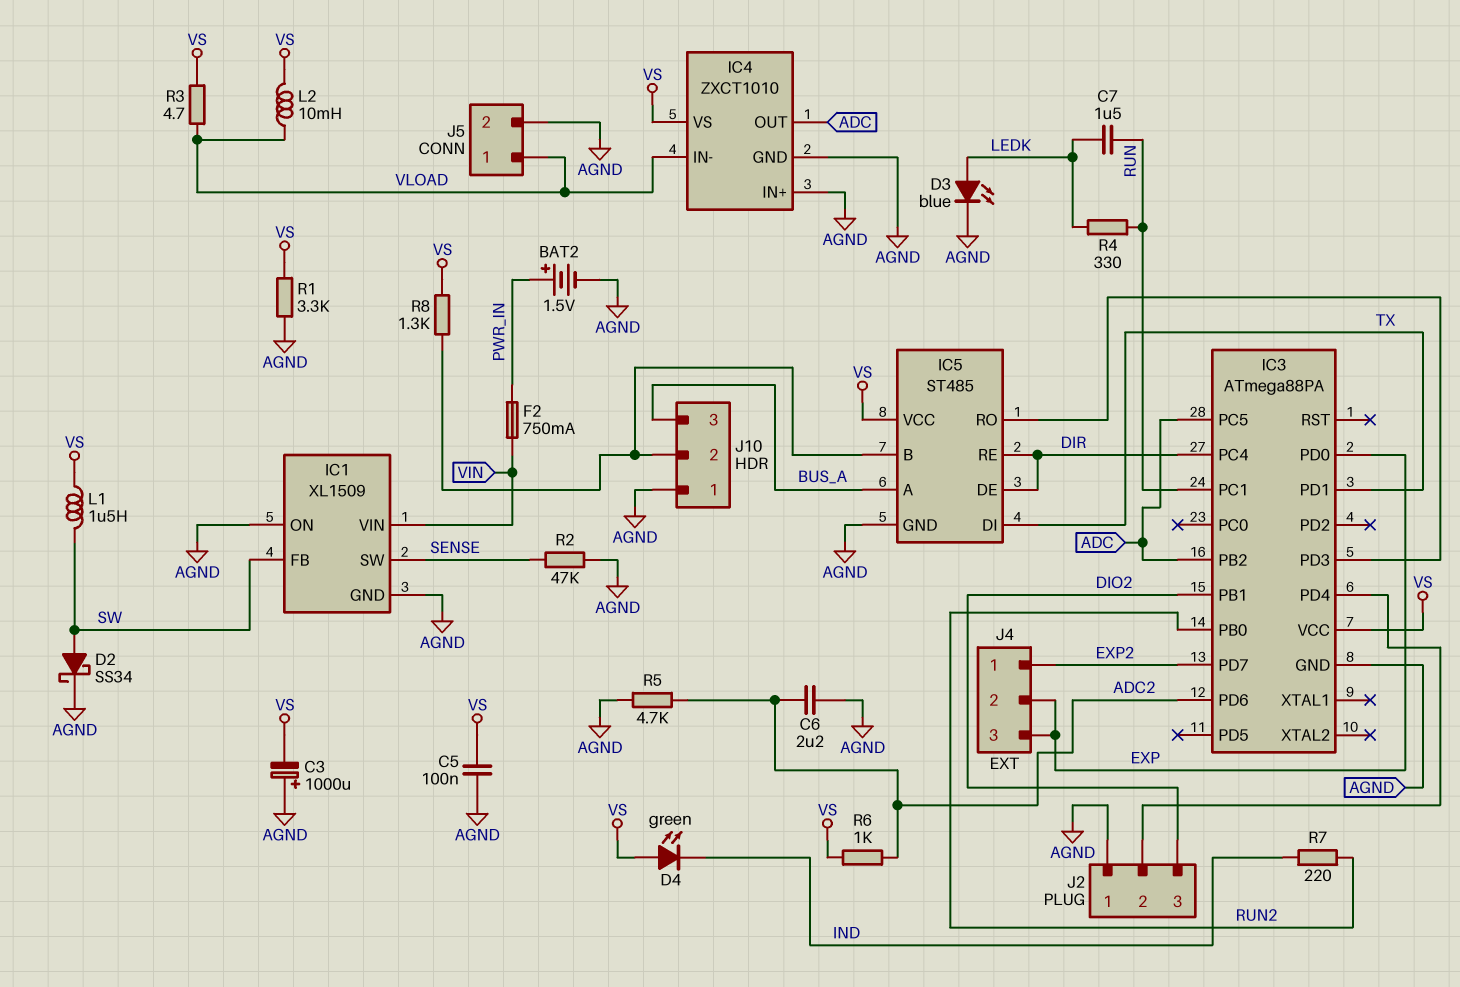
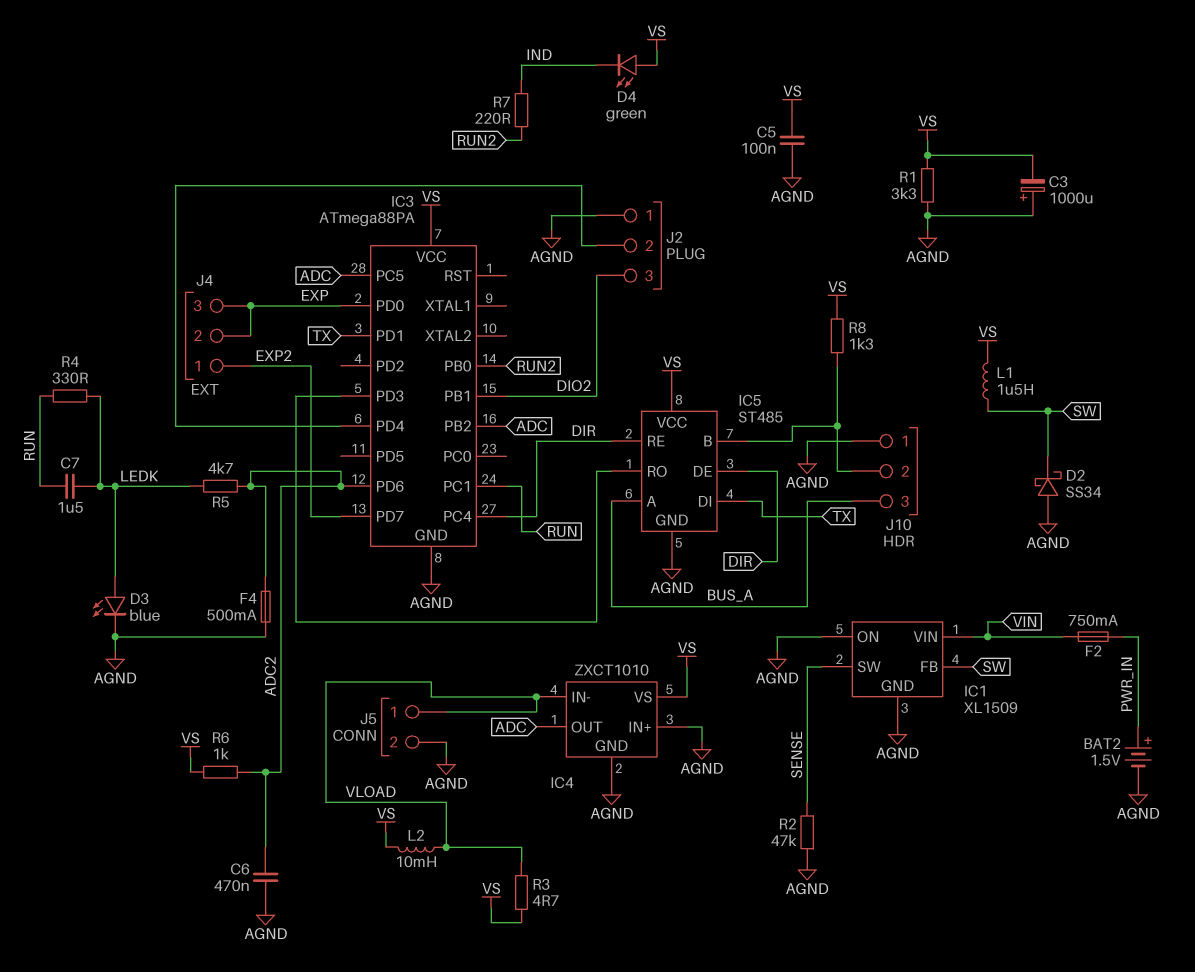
C6: 2.2uF (ADC2, AGND) -> 470nF (ADC2, AGND)
D2: schottky SS34 (A SW, K AGND) -> schottky SS34 (A AGND, K SW)
F4: none -> 500mA (ADC2, AGND)
R5: 4.7k (ADC2, AGND) -> 4.7k (ADC2, LEDK)

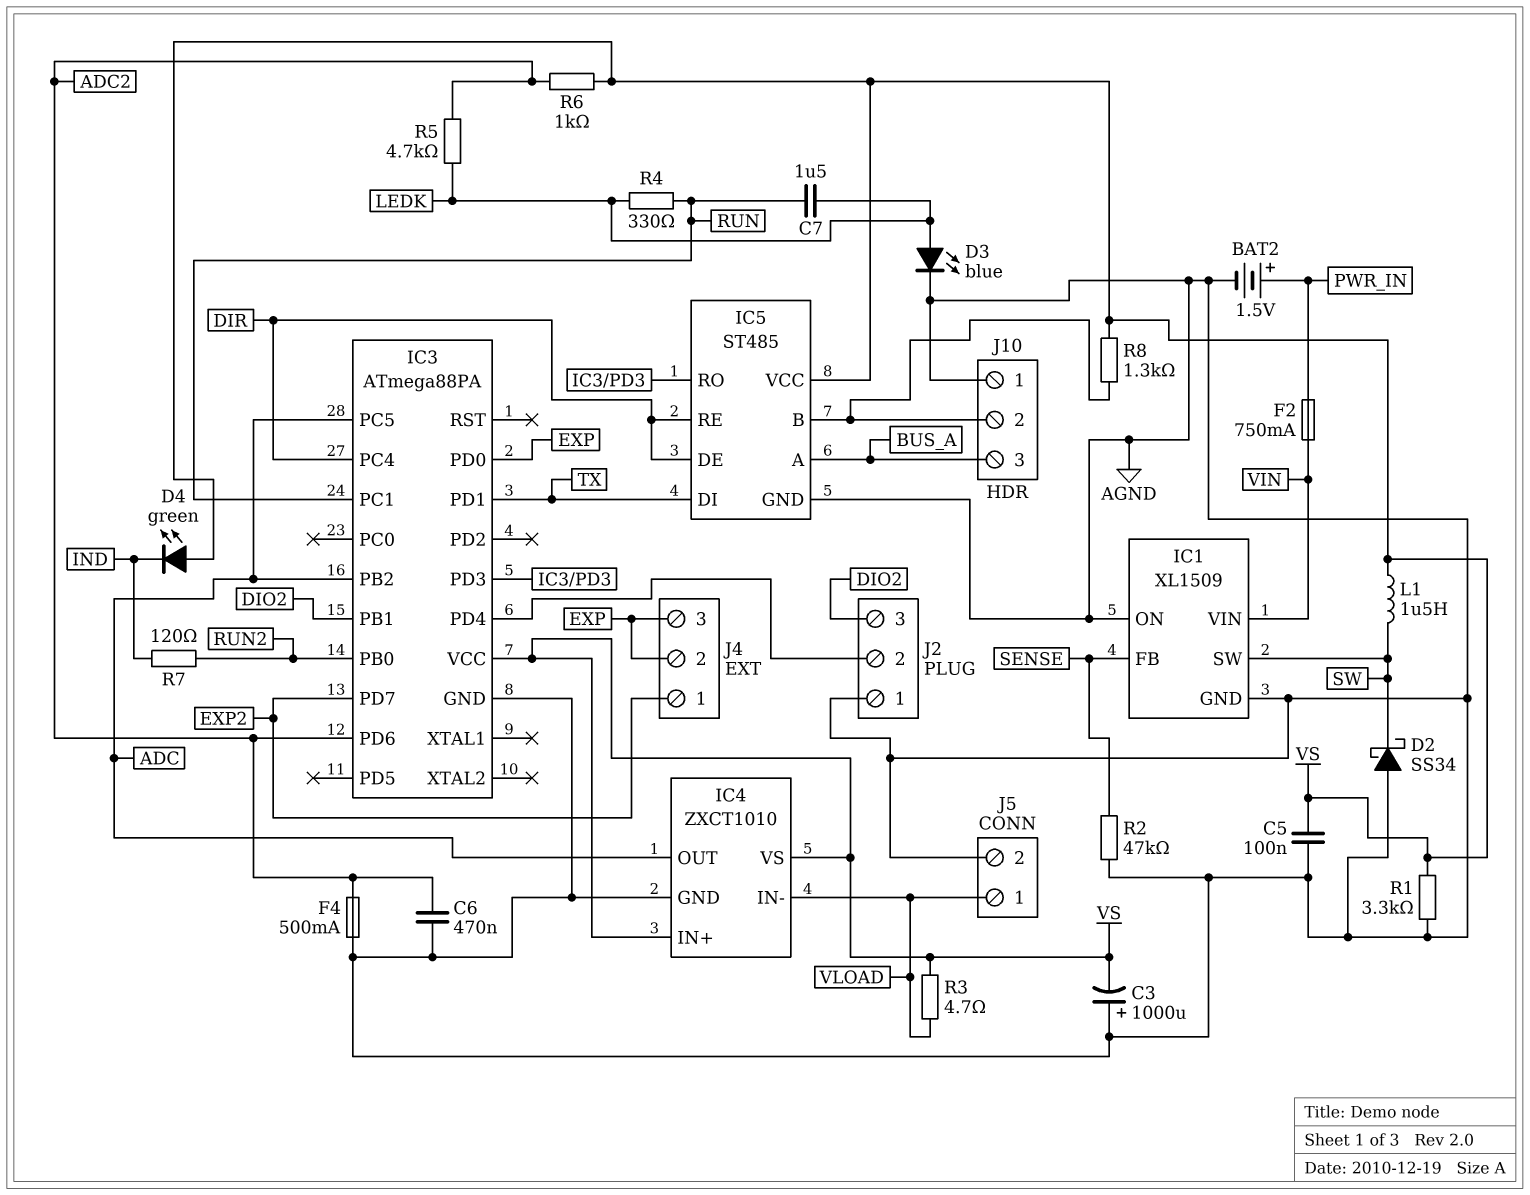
IC1 pin FB: SW -> SENSE
IC1 pin SW: SENSE -> SW
IC4 pin IN+: AGND -> VS
L2: 10mH (VLOAD, VS) -> none
R7: 220 (IND, RUN2) -> 120 (IND, RUN2)

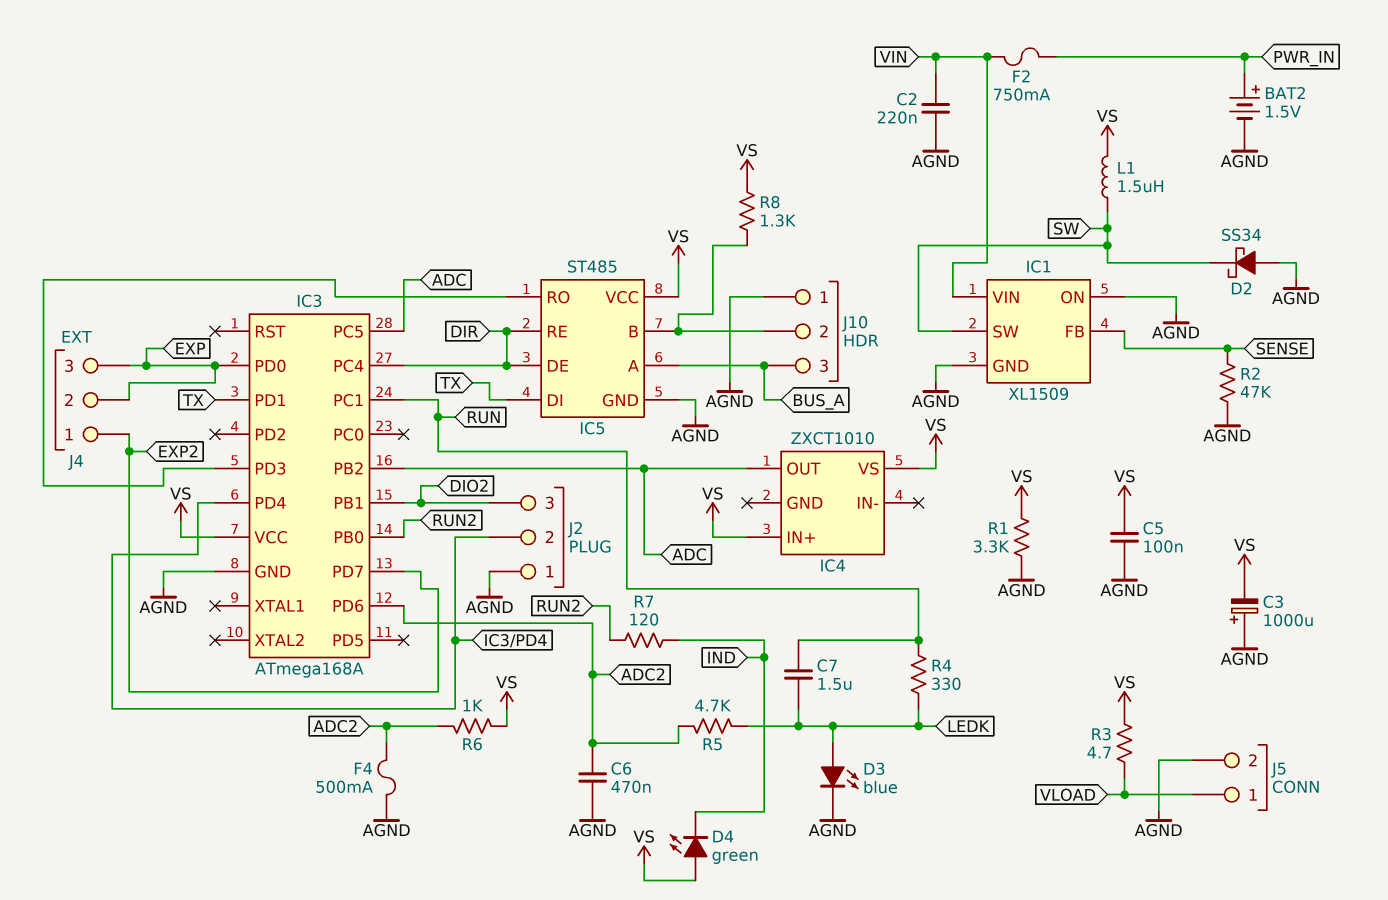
C2: none -> 220nF (AGND, VIN)
IC3: ATmega88PA -> ATmega168A
IC4 pin GND: AGND -> none
IC4 pin IN-: VLOAD -> none

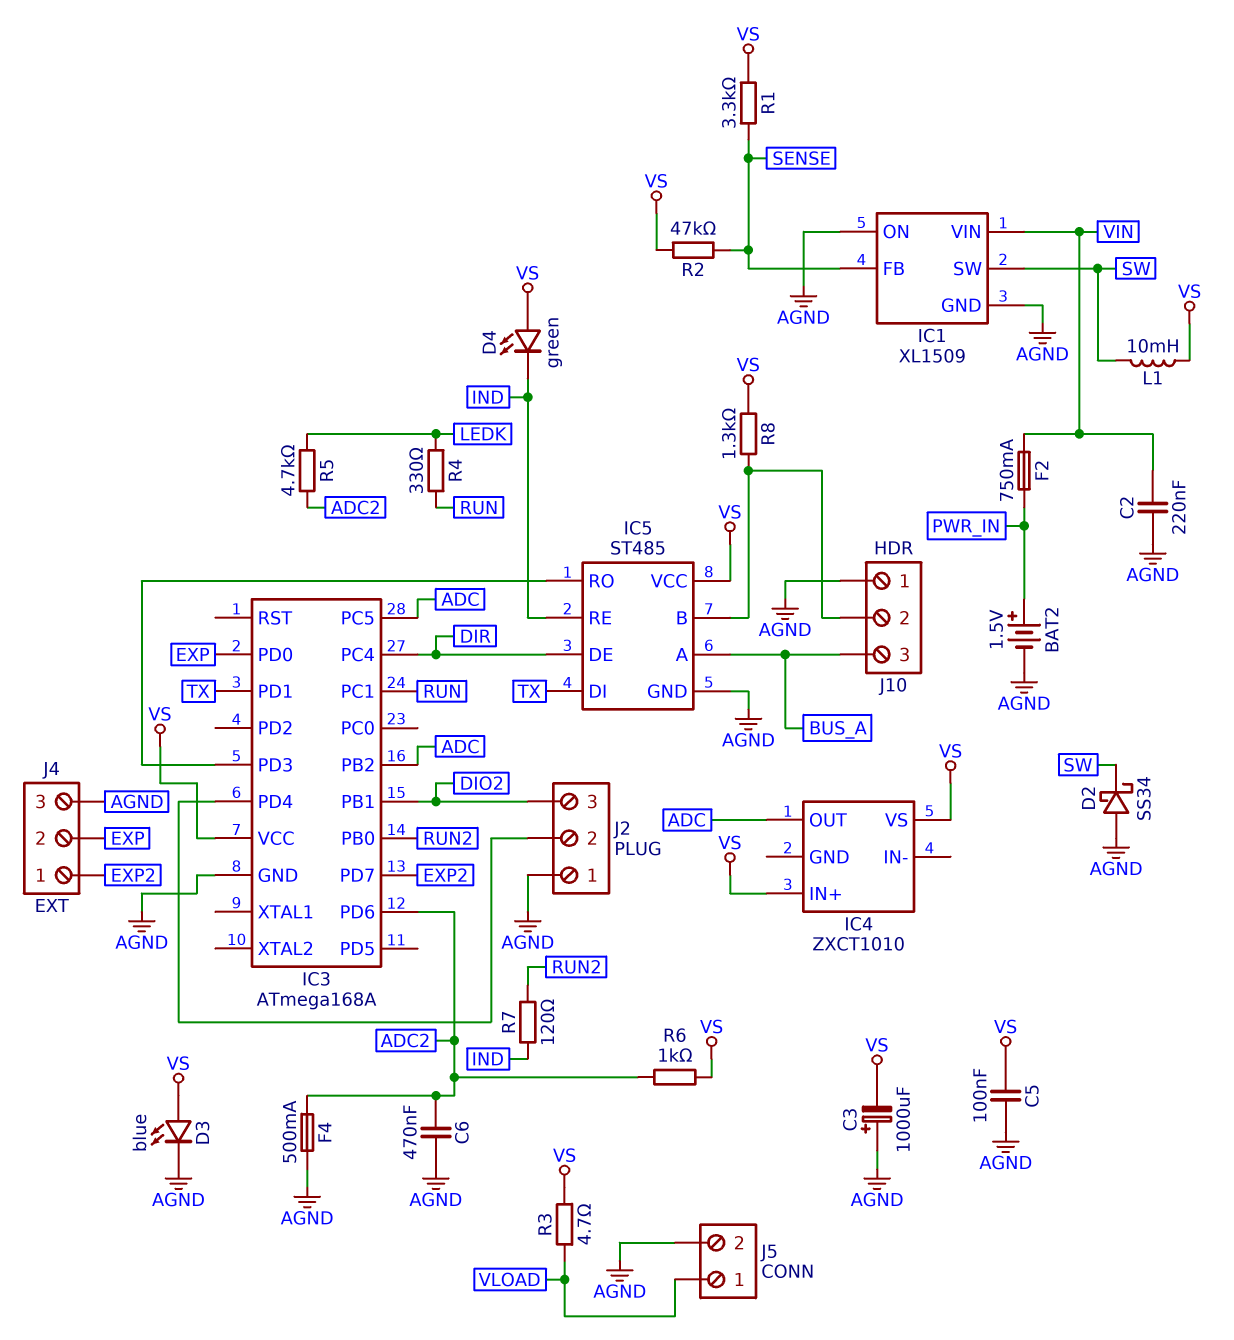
C7: 1.5uF (LEDK, RUN) -> none
D3: LED blue (A LEDK, K AGND) -> LED blue (A VS, K AGND)
IC5 pin RE: DIR -> IND
J4 pin 3: EXP -> AGND
L1: 1.5uH (SW, VS) -> 10mH (SW, VS)
R1: 3.3k (AGND, VS) -> 3.3k (SENSE, VS)
R2: 47k (AGND, SENSE) -> 47k (SENSE, VS)

